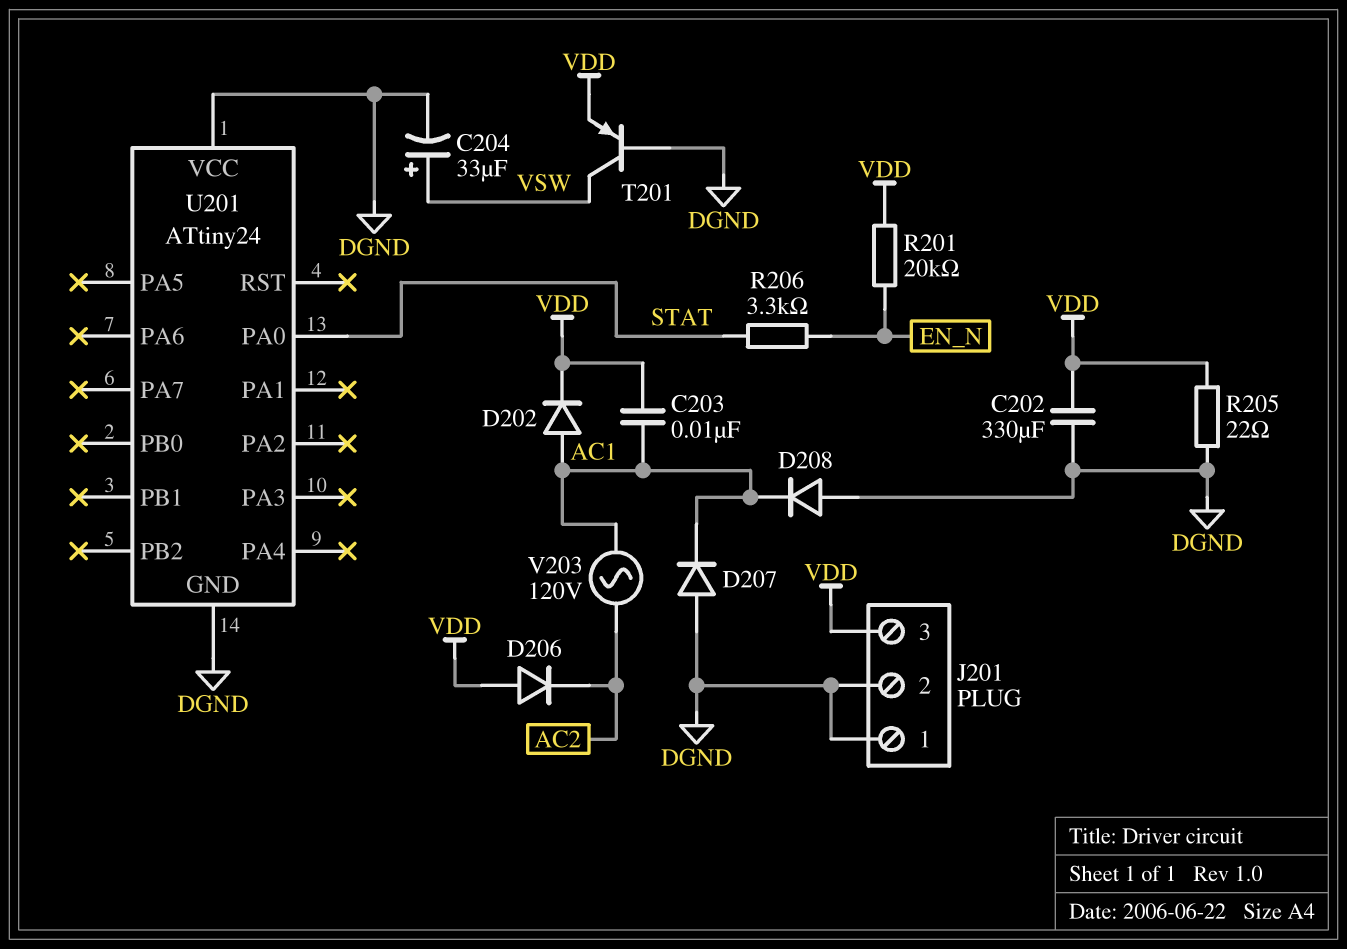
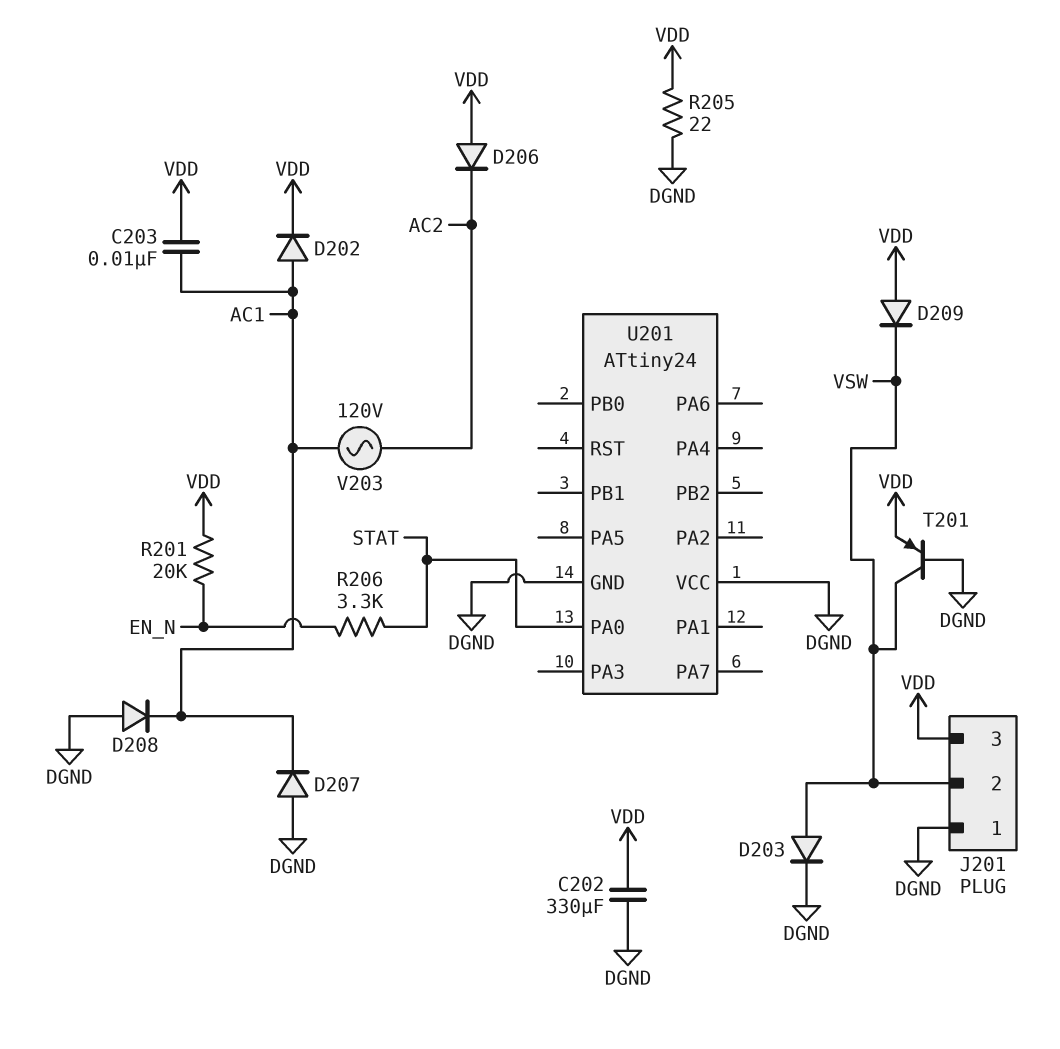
C204: 33uF (plus VSW, minus DGND) -> none
D203: none -> diode (A VSW, K DGND)
D209: none -> diode (A VDD, K VSW)
J201 pin 2: DGND -> VSW

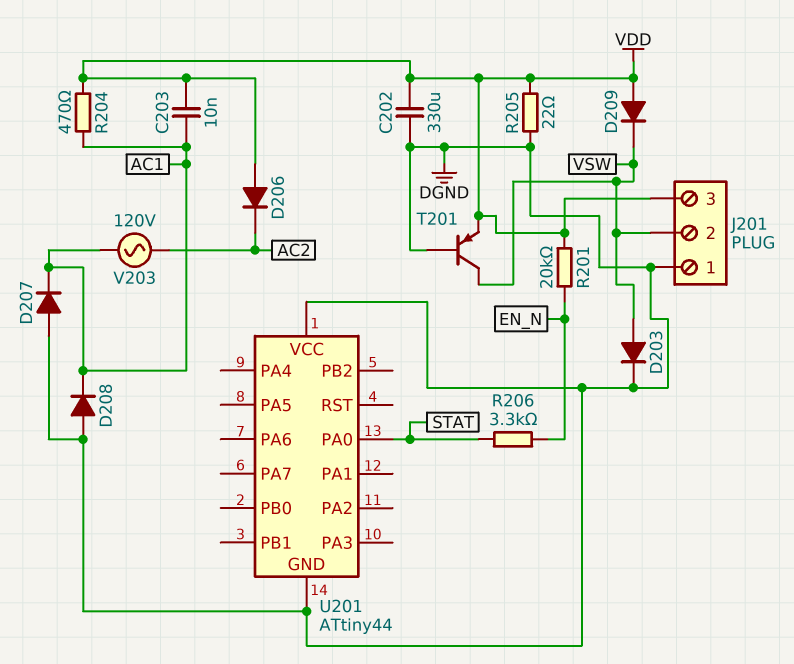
D202: diode (A AC1, K VDD) -> none
R204: none -> 470 (AC1, VDD)
U201: ATtiny24 -> ATtiny44

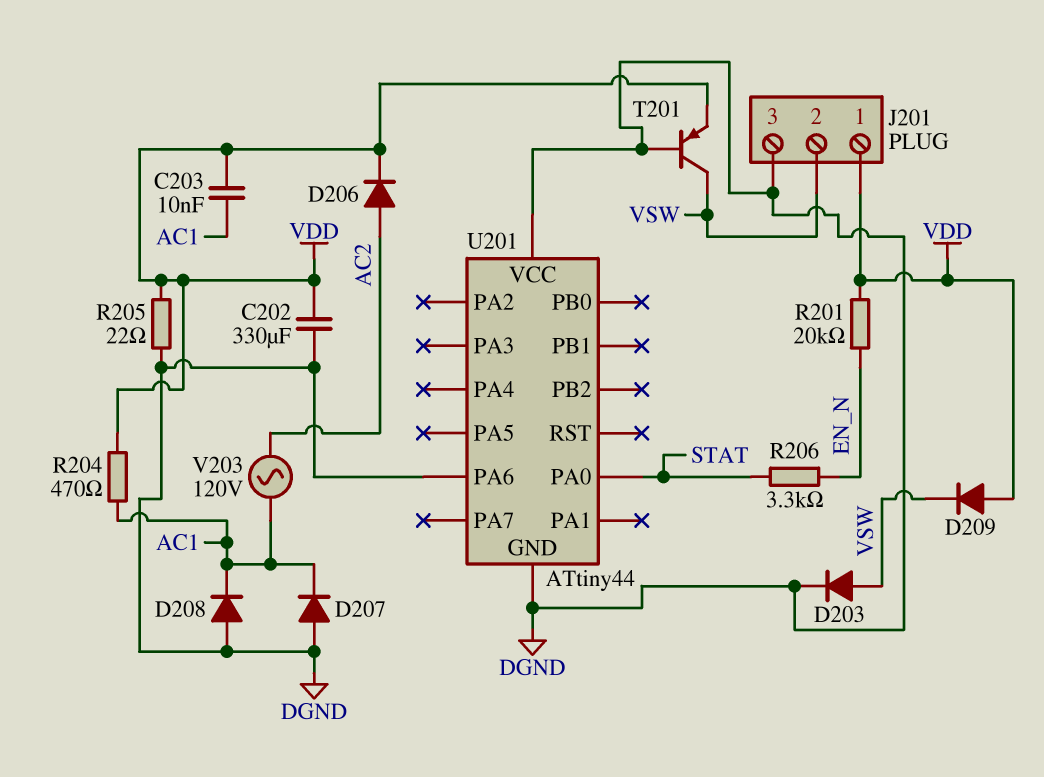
D206: diode (A VDD, K AC2) -> diode (A AC2, K VDD)
J201 pin 1: DGND -> VDD
J201 pin 3: VDD -> DGND
U201 pin PA6: none -> DGND

